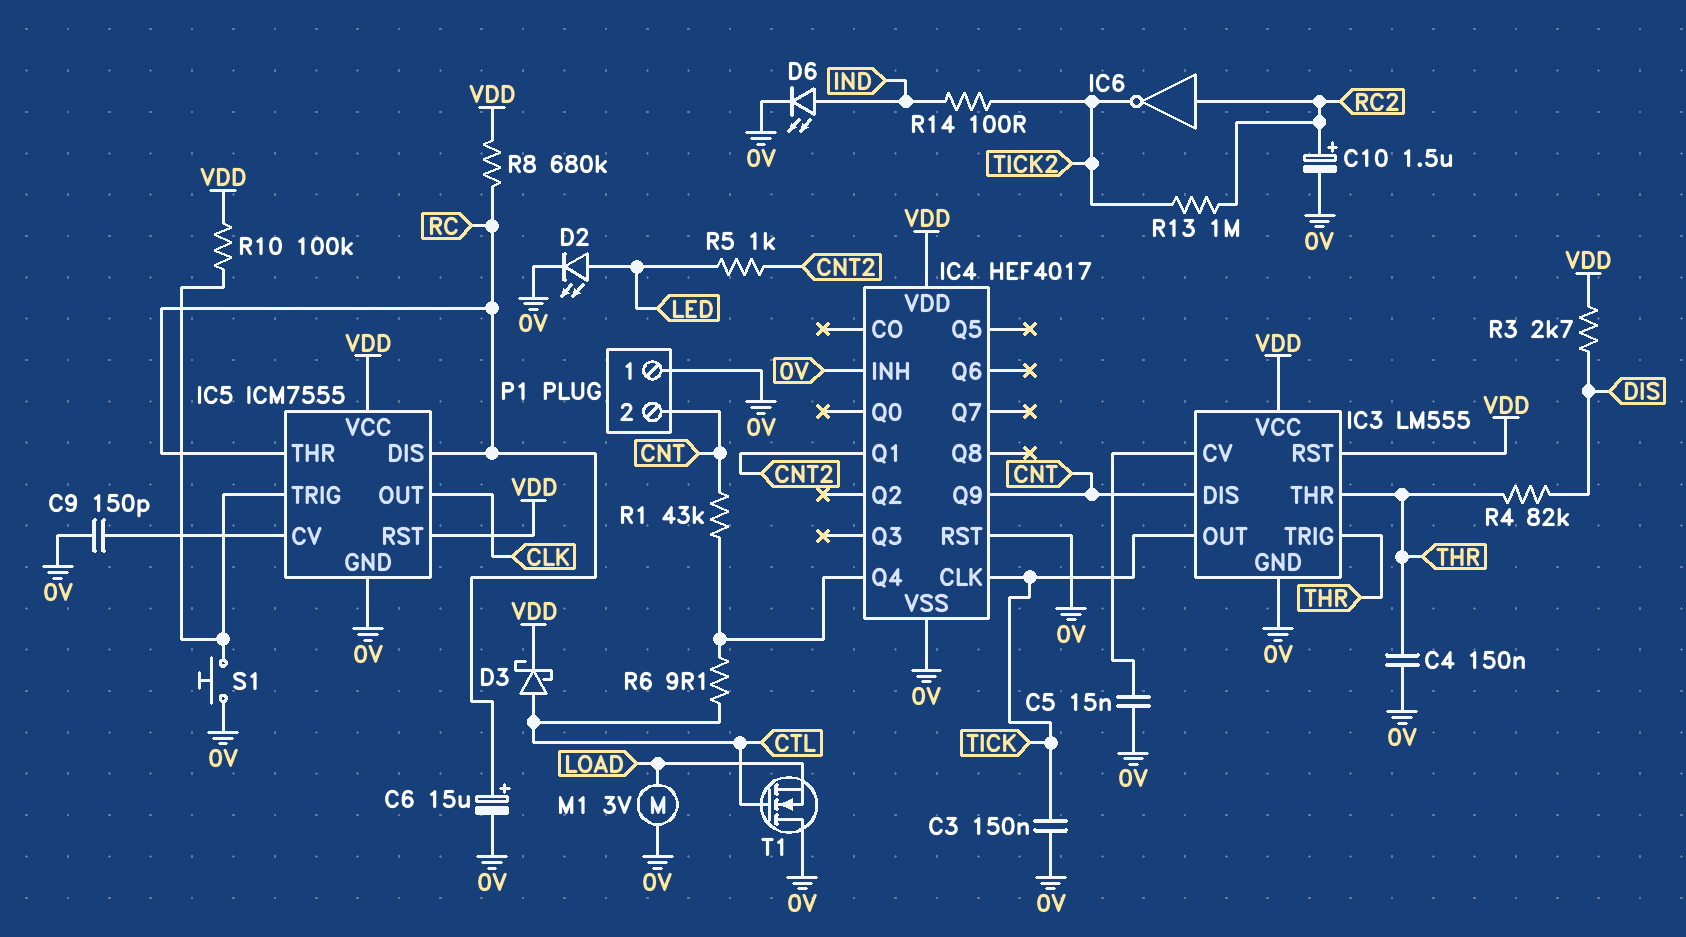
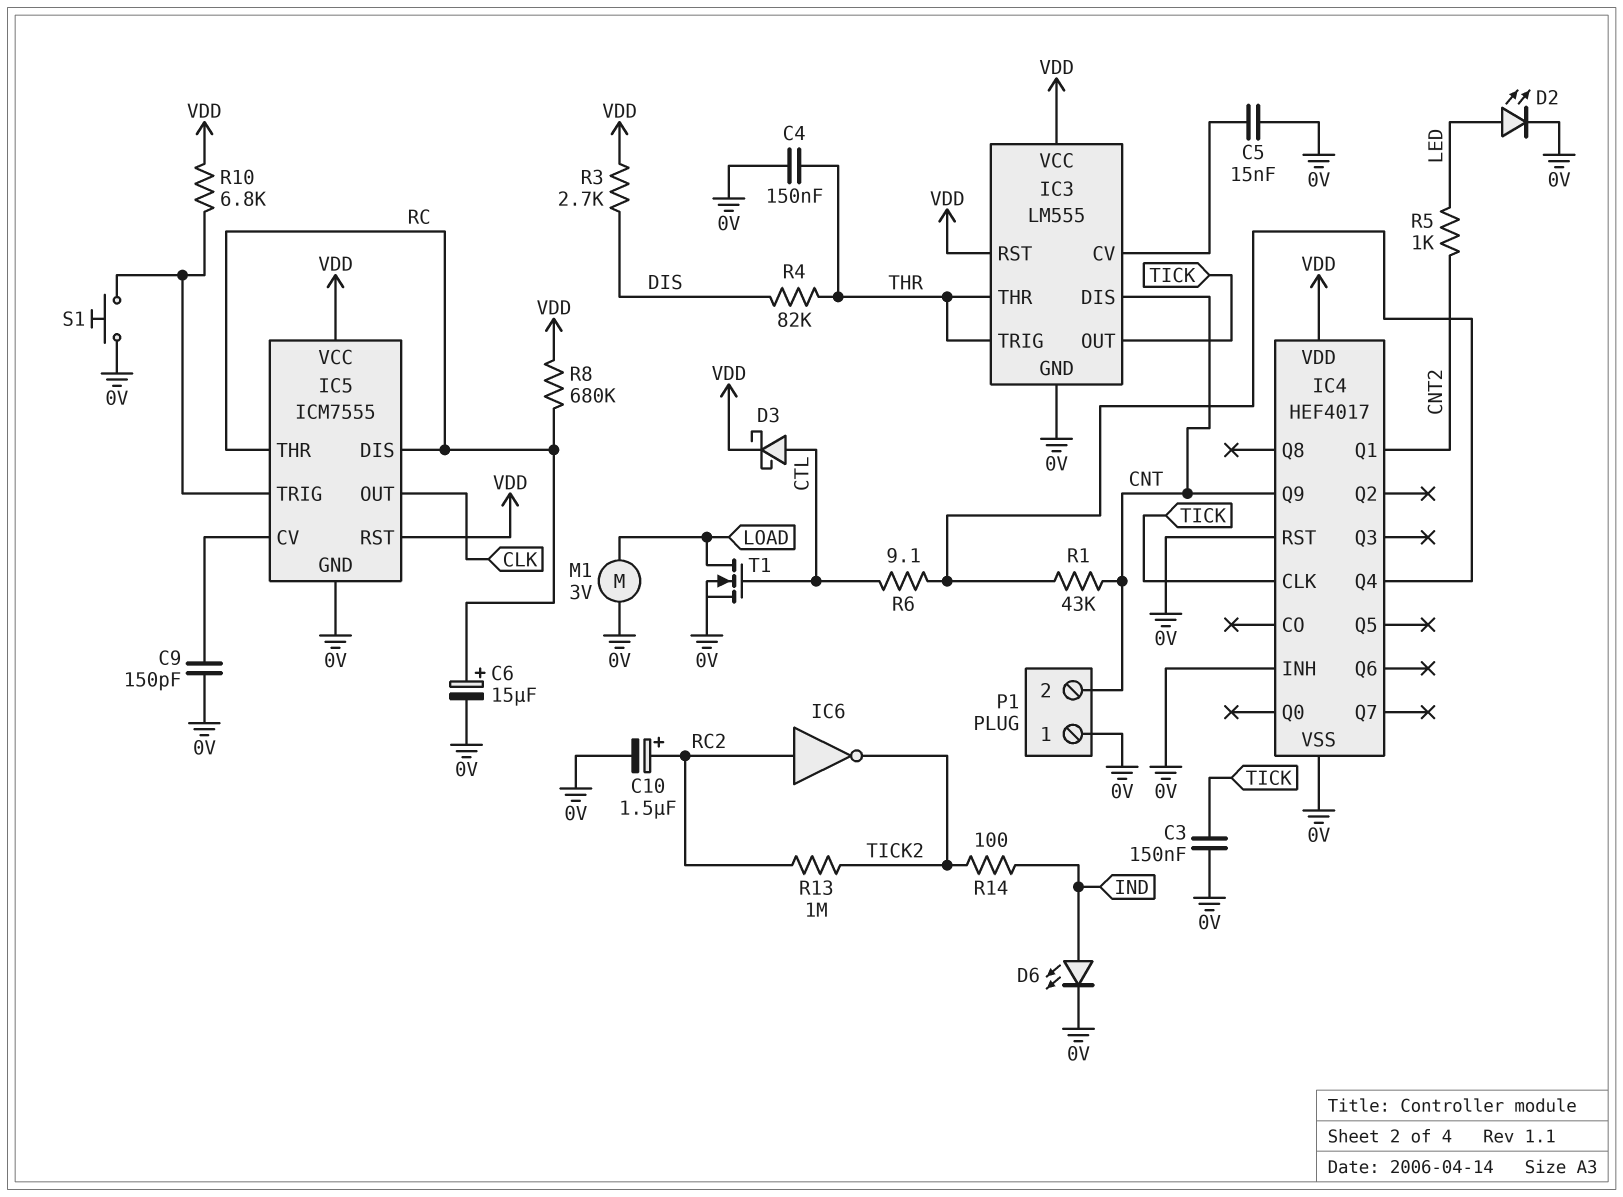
R10: 100k (IC5/TRIG, VDD) -> 6.8k (IC5/TRIG, VDD)
T1: NMOS (G CTL, D 0V, S LOAD) -> NMOS (G CTL, D LOAD, S 0V)

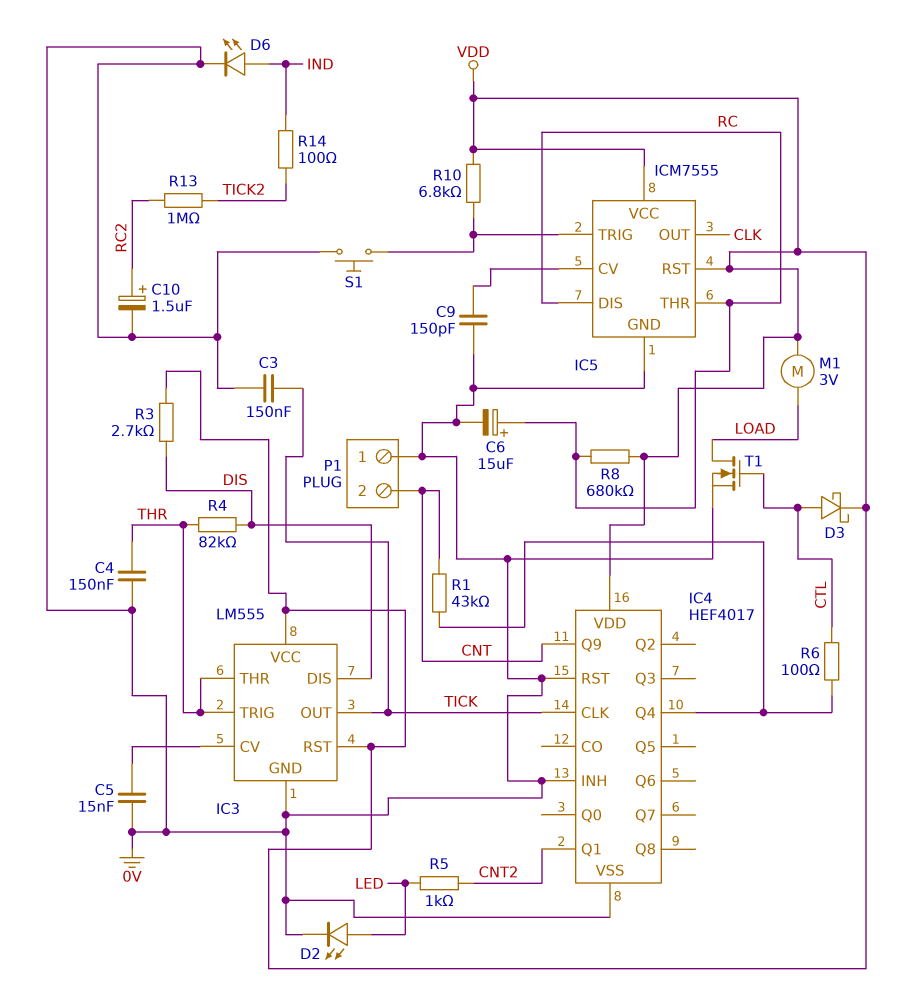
IC3 pin DIS: CNT -> DIS
IC6: NOT (in RC2, out TICK2) -> none
M1: motor 3V (0V, LOAD) -> motor 3V (LOAD, VDD)
R6: 9.1 (CTL, IC4/Q4) -> 100 (CTL, IC4/Q4)

